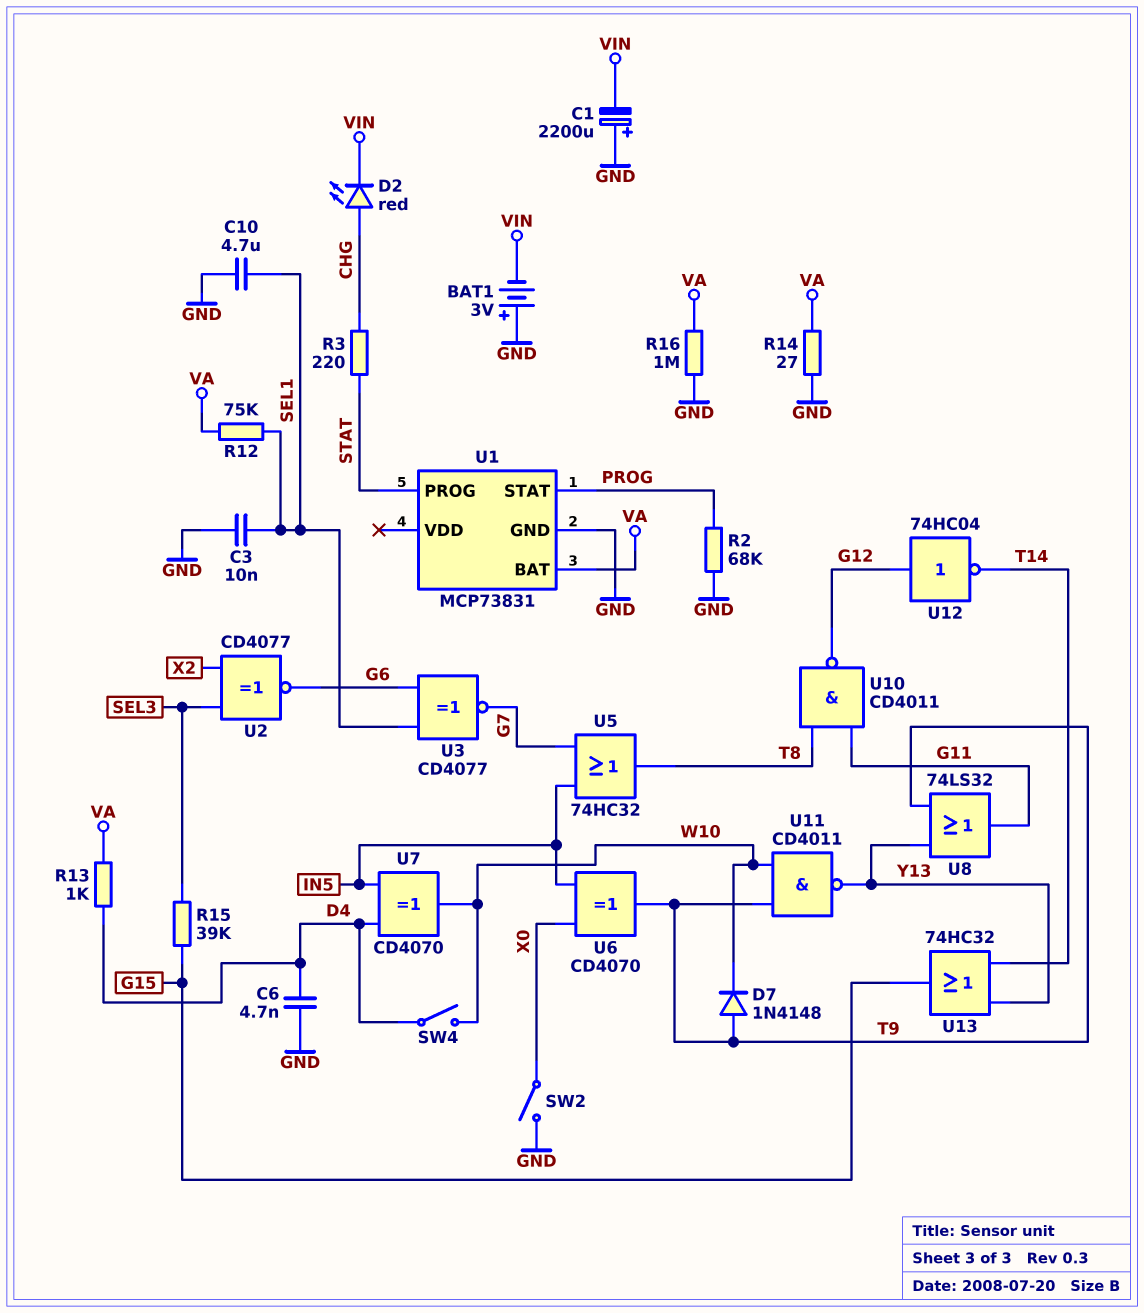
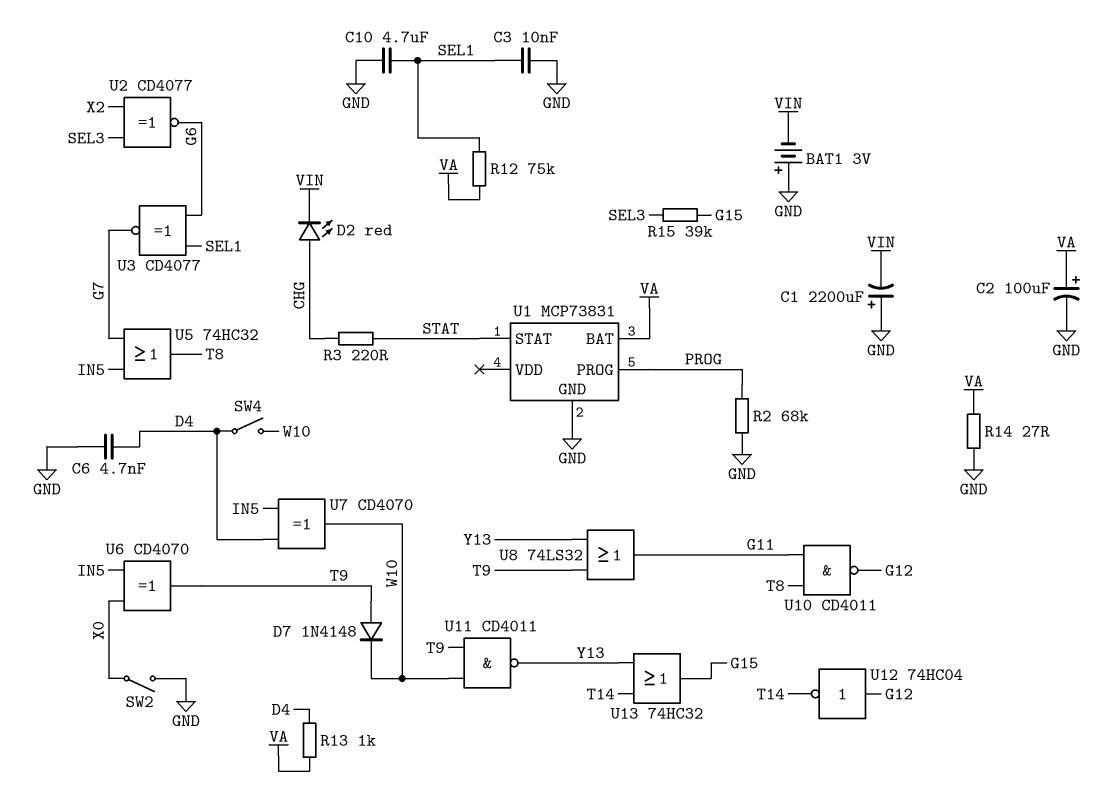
C2: none -> 100uF (plus VA, minus GND)
R16: 1M (GND, VA) -> none
U1 pin PROG: STAT -> PROG
U1 pin STAT: PROG -> STAT

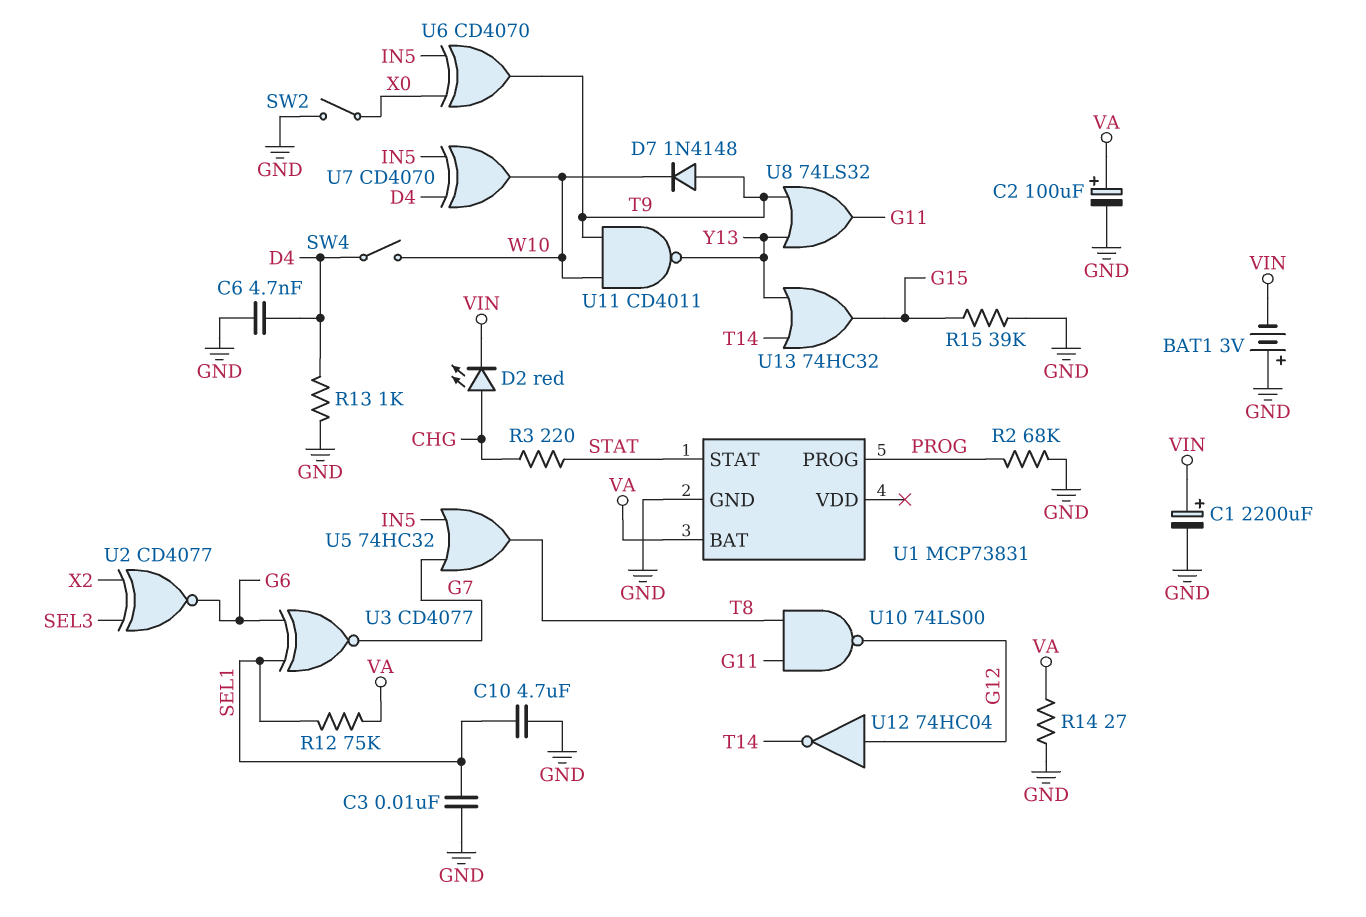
C1: 2200uF (plus GND, minus VIN) -> 2200uF (plus VIN, minus GND)
R13: 1k (D4, VA) -> 1k (D4, GND)
R15: 39k (G15, SEL3) -> 39k (G15, GND)
U10: NAND CD4011 (in G11, in T8, out G12) -> NAND 74LS00 (in G11, in T8, out G12)

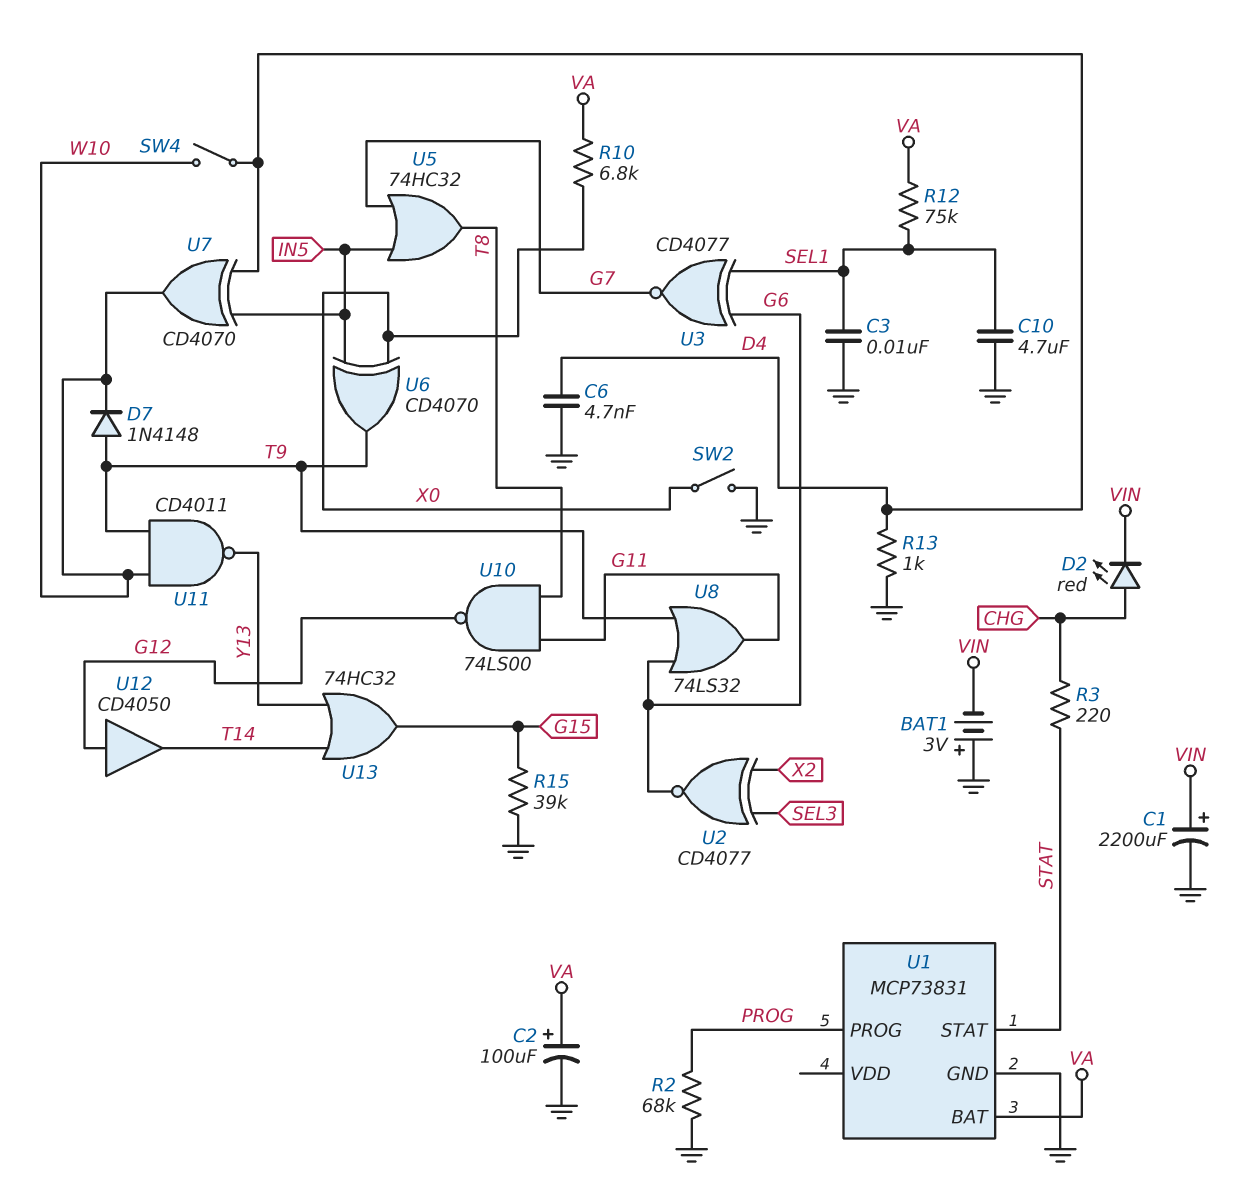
R10: none -> 6.8k (VA, X0)
R14: 27 (GND, VA) -> none
U8: OR 74LS32 (in T9, in Y13, out G11) -> OR 74LS32 (in G6, in T9, out G11)
U12: NOT 74HC04 (in G12, out T14) -> buffer CD4050 (in G12, out T14)

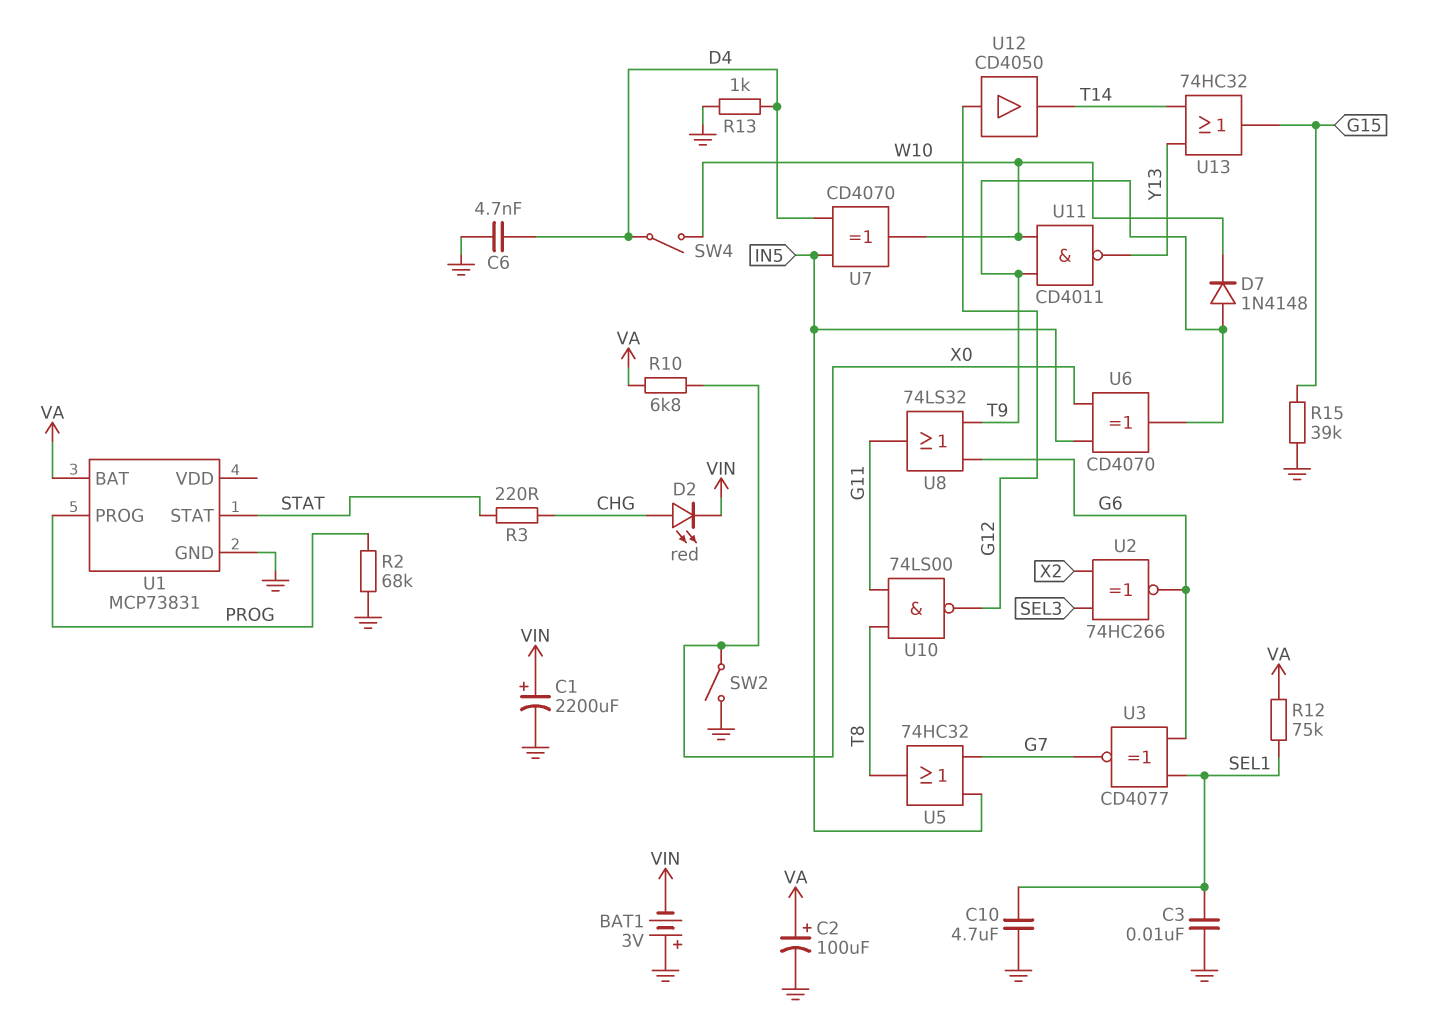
U2: XNOR CD4077 (in SEL3, in X2, out G6) -> XNOR 74HC266 (in SEL3, in X2, out G6)

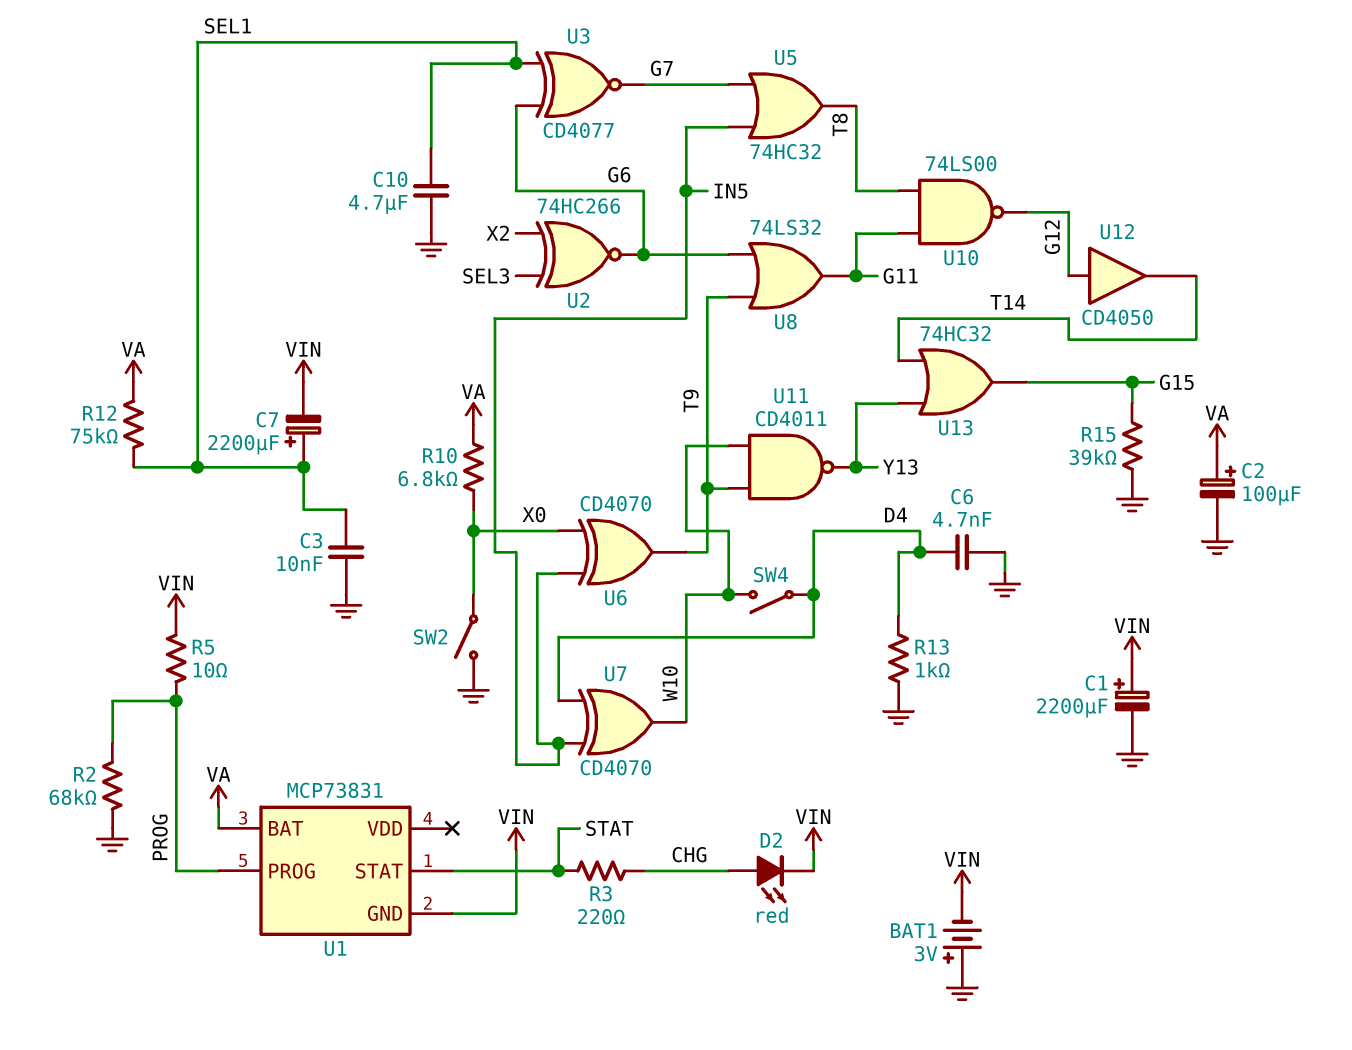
C7: none -> 2200uF (plus SEL1, minus VIN)
D7: diode 1N4148 (A T9, K W10) -> none
R5: none -> 10 (PROG, VIN)
U1 pin GND: GND -> VIN

